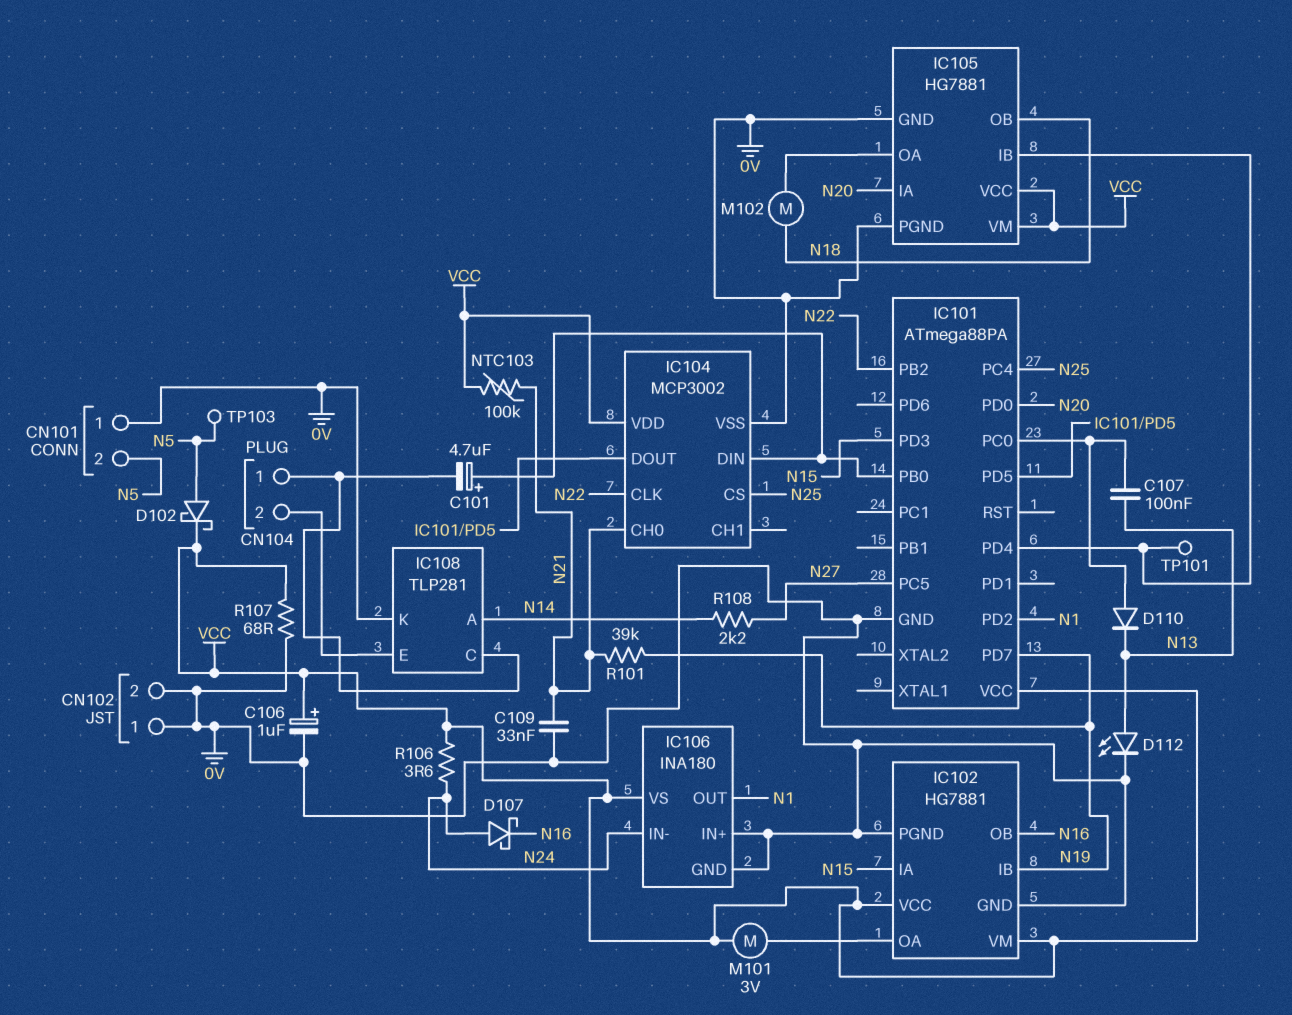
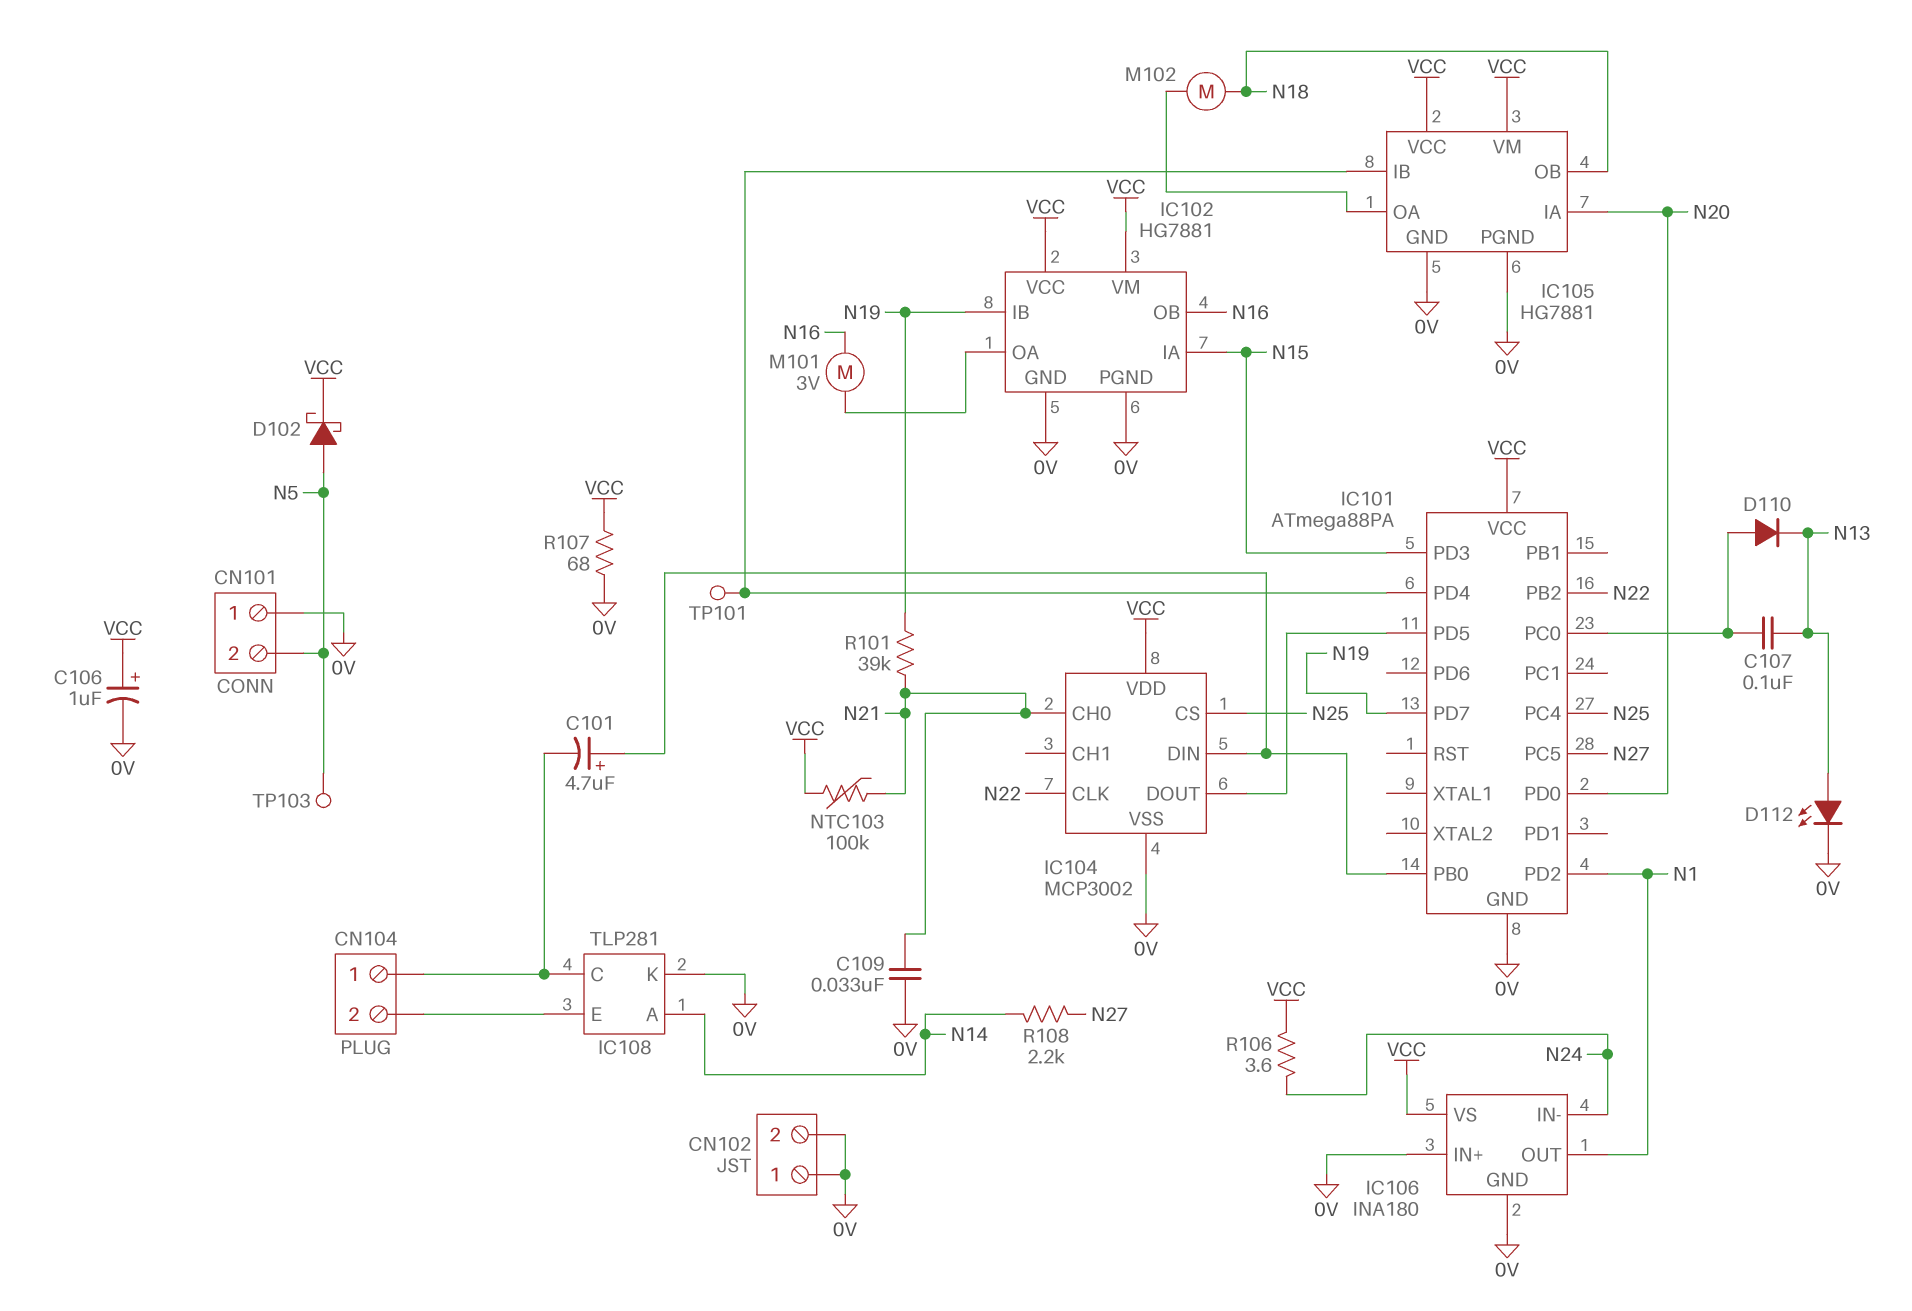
D107: schottky (A N24, K N16) -> none
M101: motor 3V (IC102/OA, VCC) -> motor 3V (IC102/OA, N16)

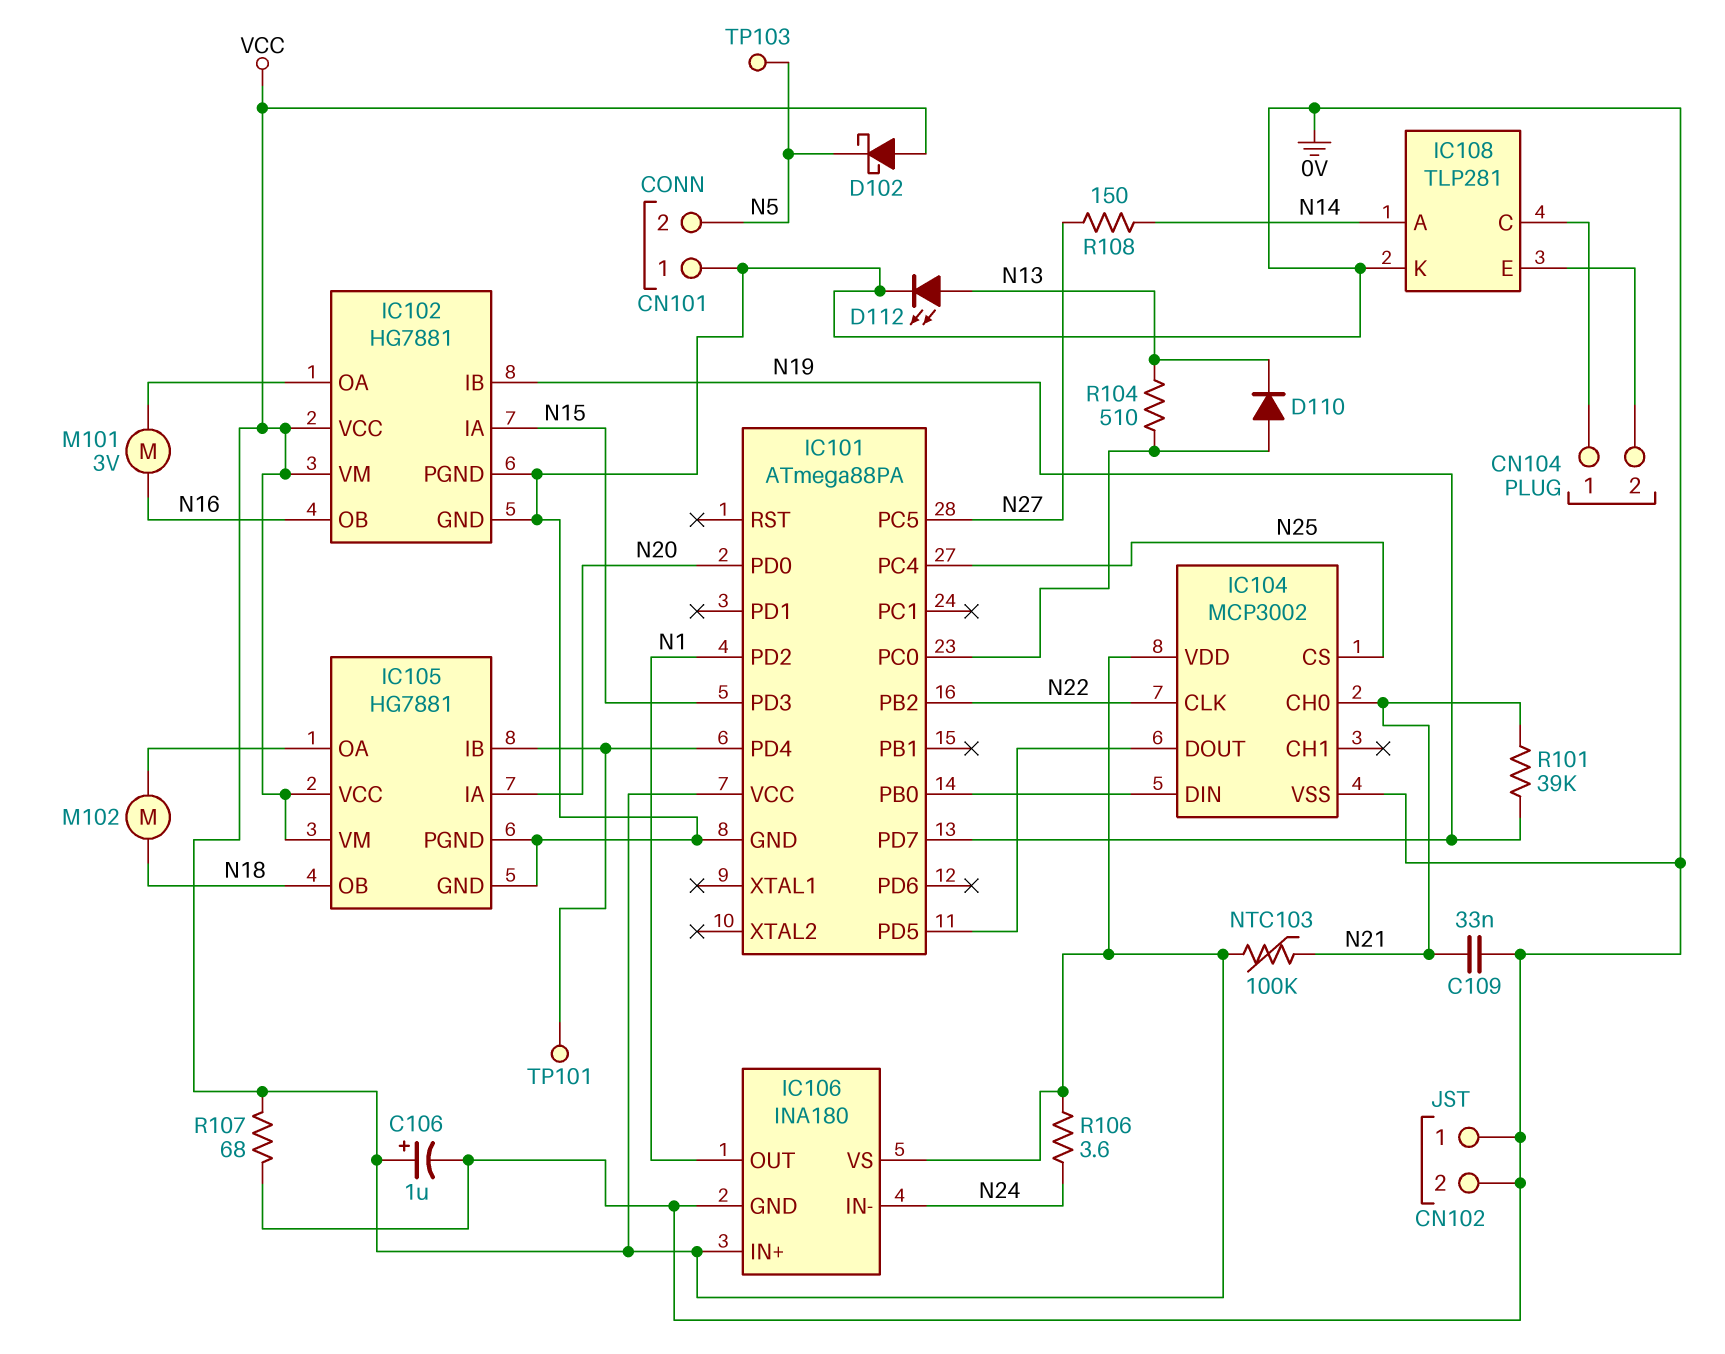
C101: 4.7uF (plus IC101/PB0, minus CN104/1) -> none
C107: 100nF (IC101/PC0, N13) -> none
D102: schottky (A N5, K VCC) -> schottky (A VCC, K N5)
IC106 pin IN+: 0V -> VCC
R104: none -> 510 (IC101/PC0, N13)
R108: 2.2k (N14, N27) -> 150 (N14, N27)

